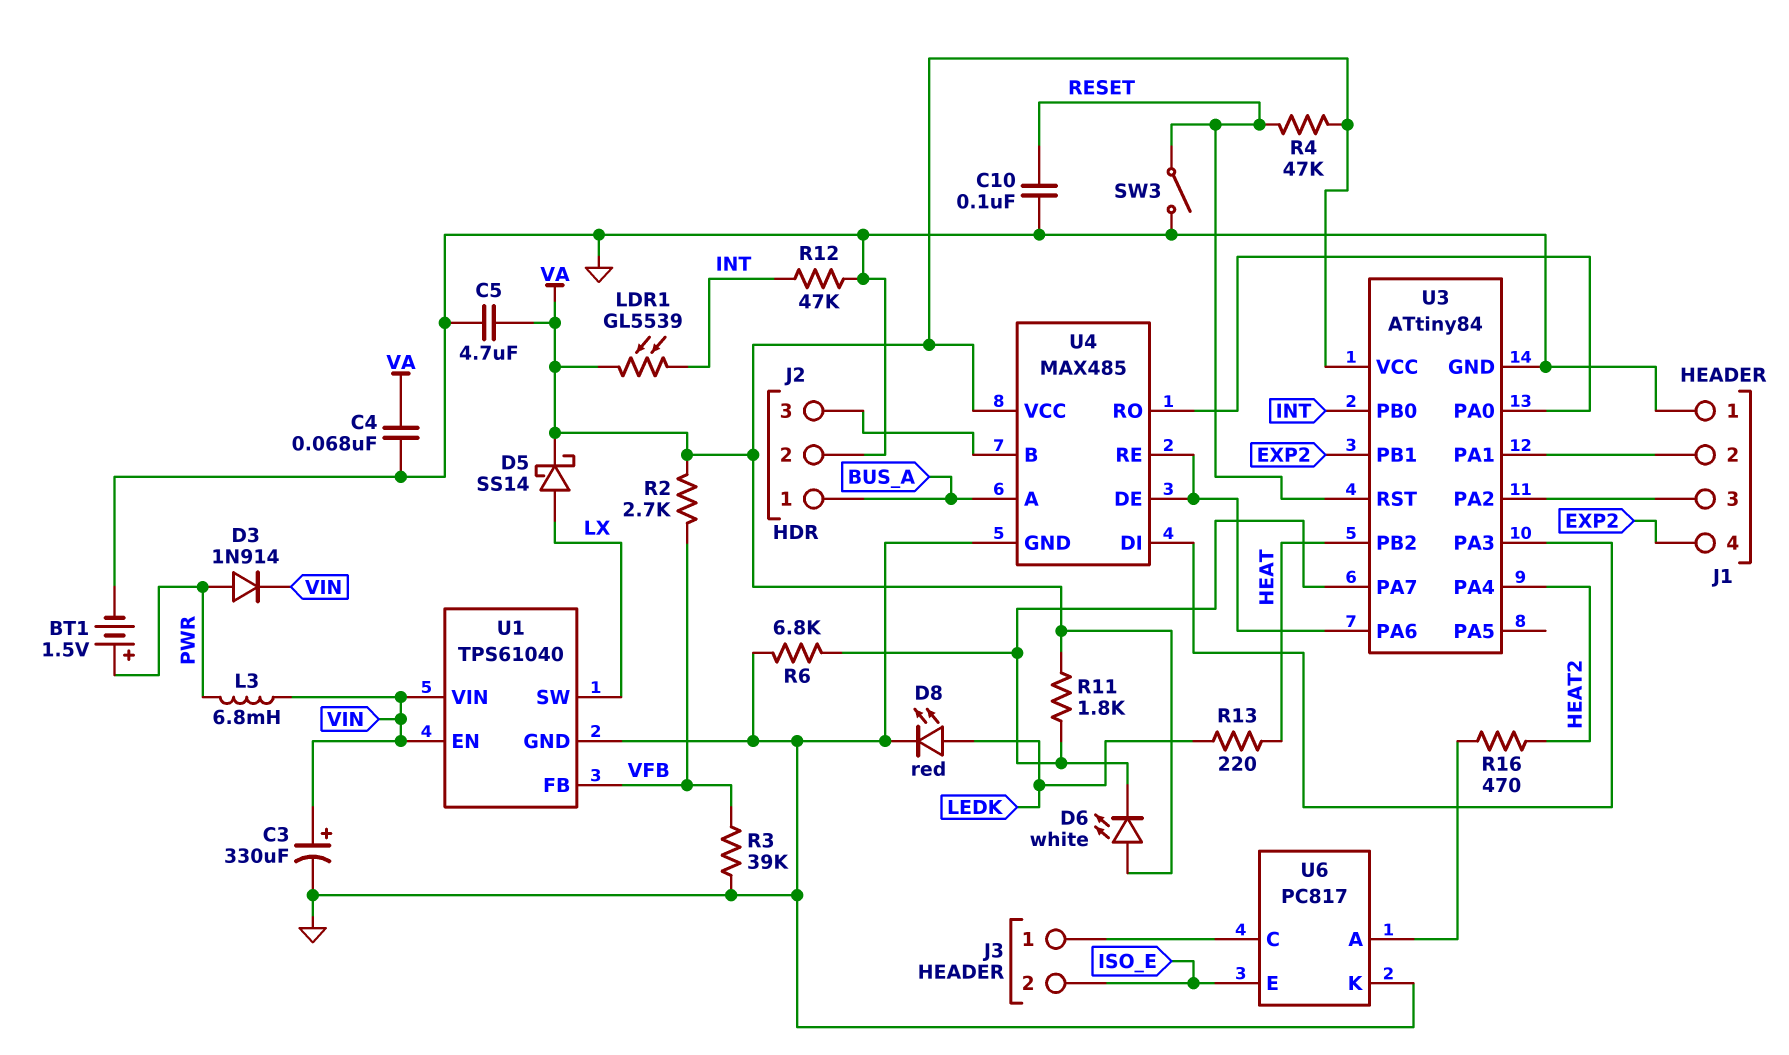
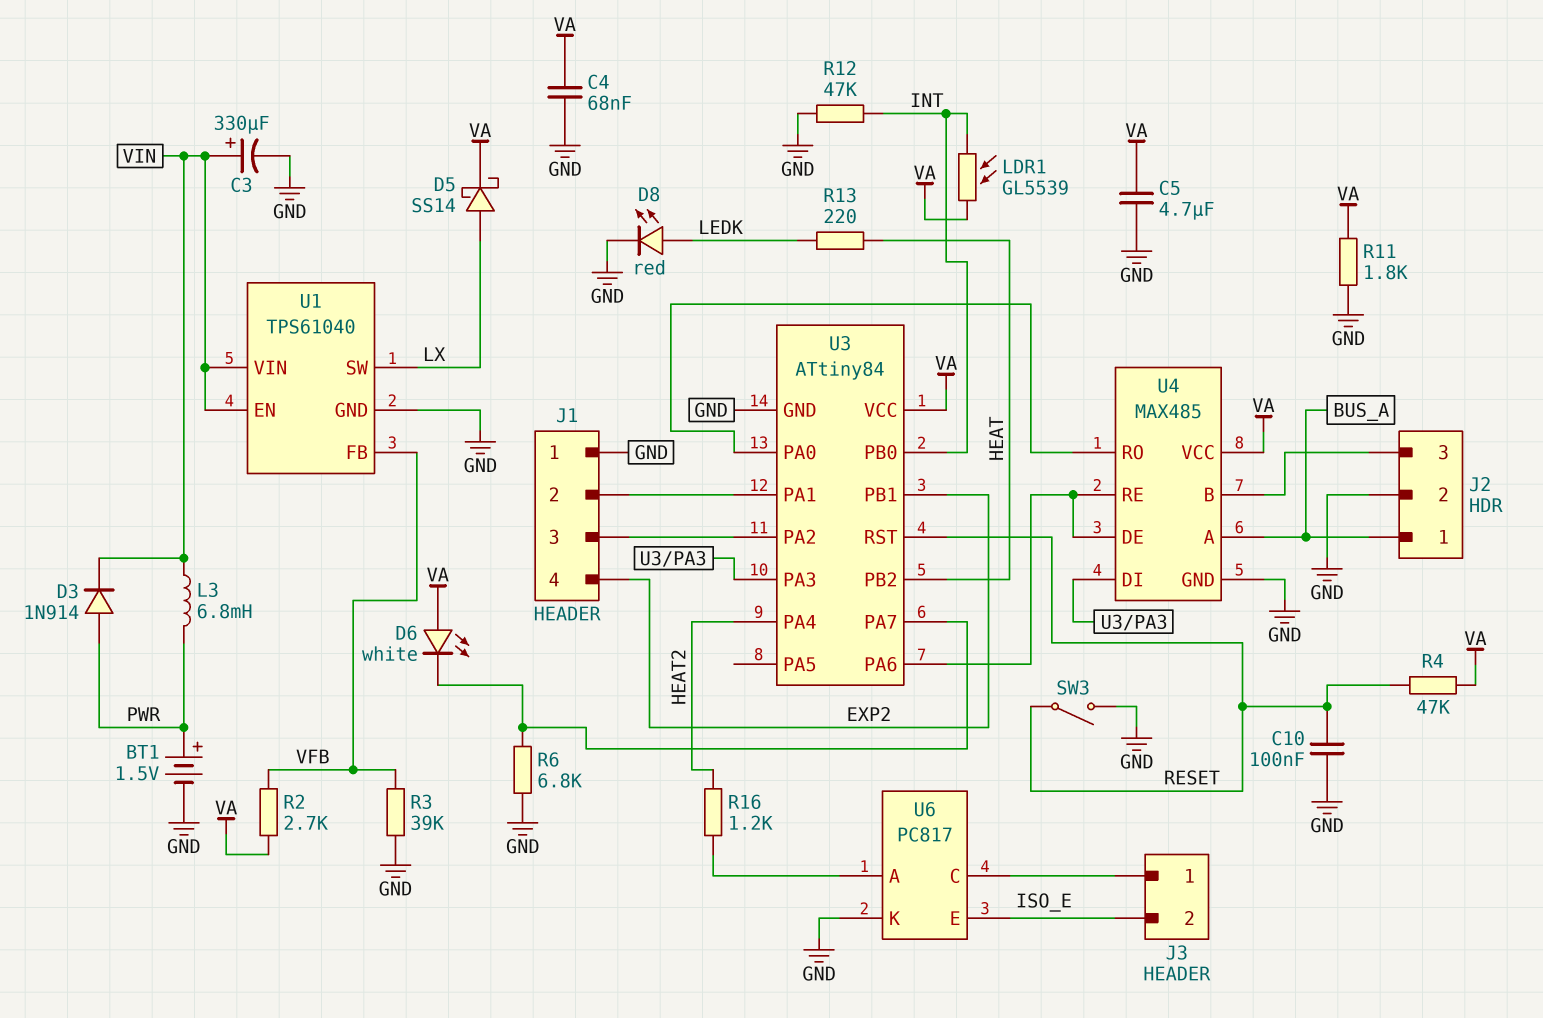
R11: 1.8k (U3/PA7, VA) -> 1.8k (GND, VA)
R16: 470 (HEAT2, U6/A) -> 1.2k (HEAT2, U6/A)

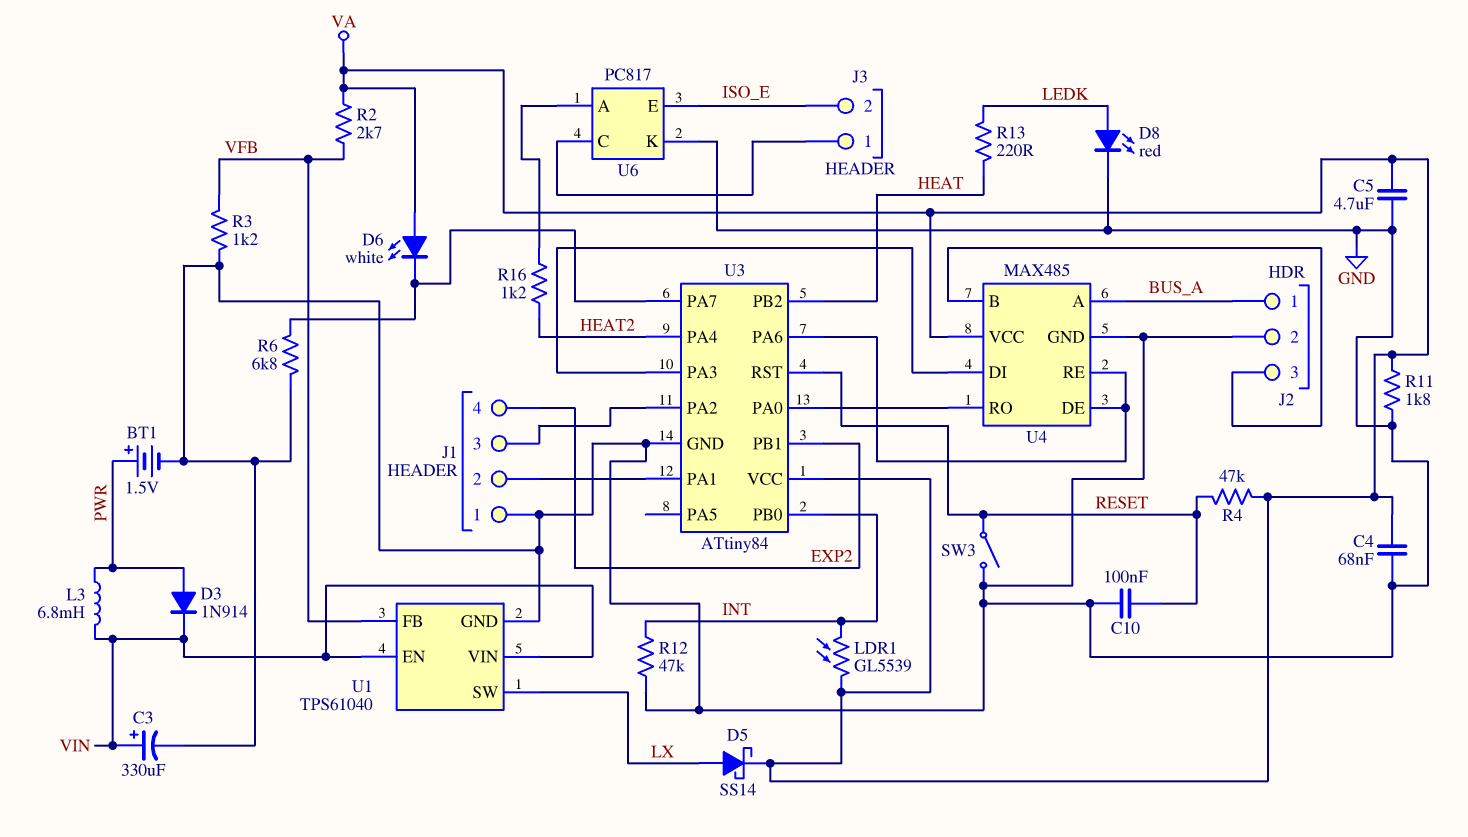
R3: 39k (GND, VFB) -> 1.2k (GND, VFB)

